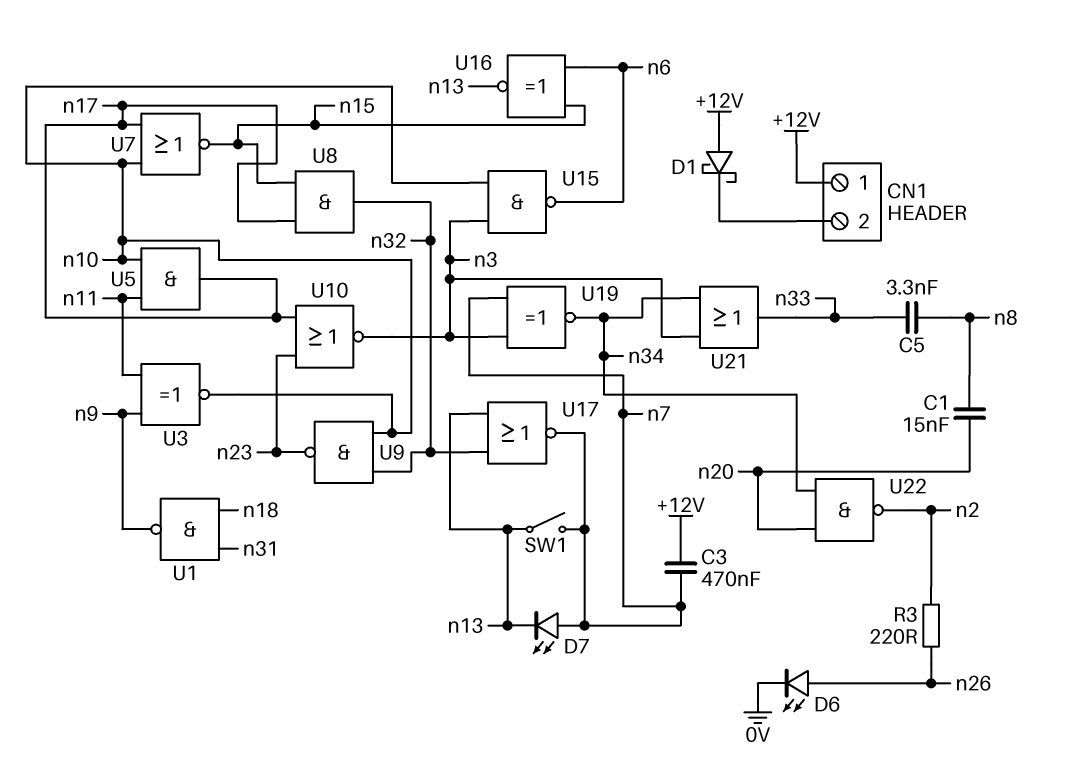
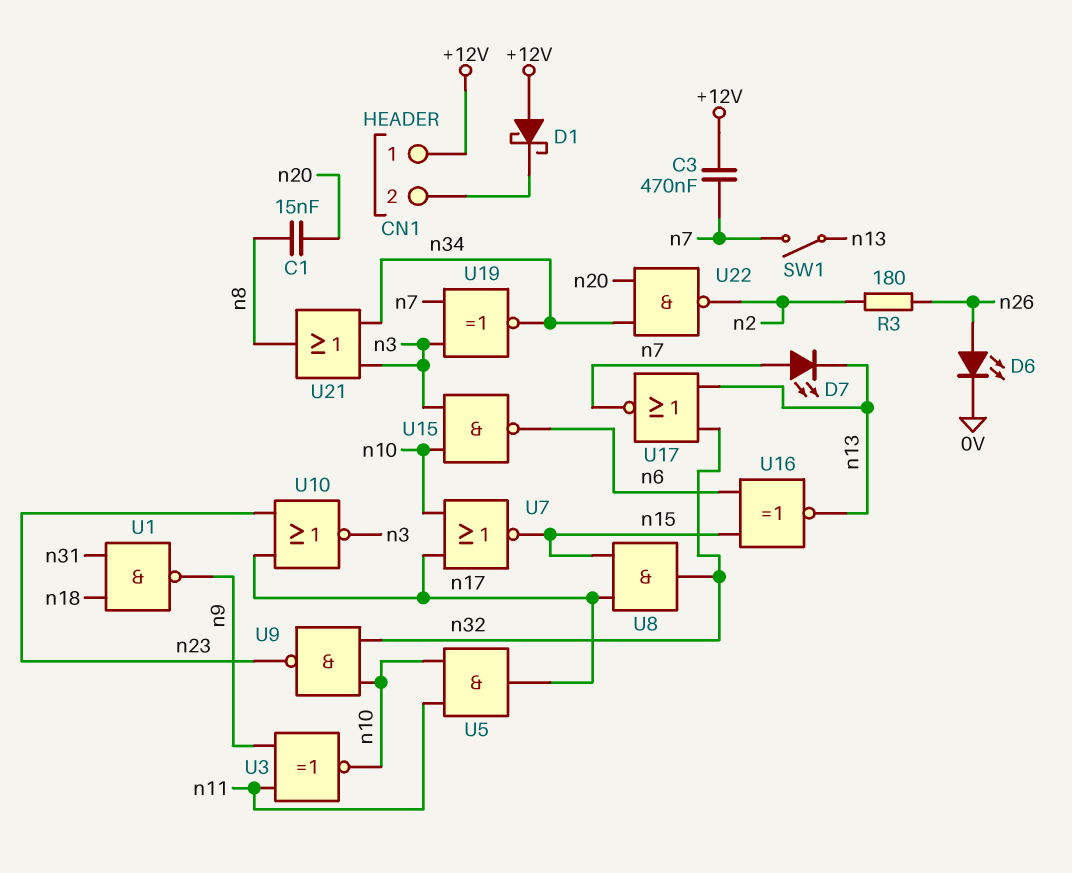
C5: 3.3nF (n8, n33) -> none
R3: 220 (n2, n26) -> 180 (n2, n26)
U21: OR (in n3, in n34, out n33) -> OR (in n3, in n34, out n8)

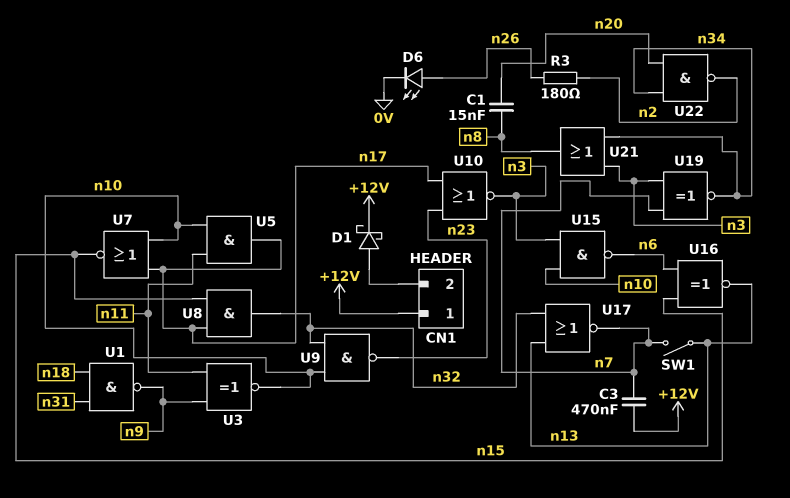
D1: schottky (A +12V, K CN1/2) -> schottky (A CN1/2, K +12V)
D7: LED (A n7, K n13) -> none

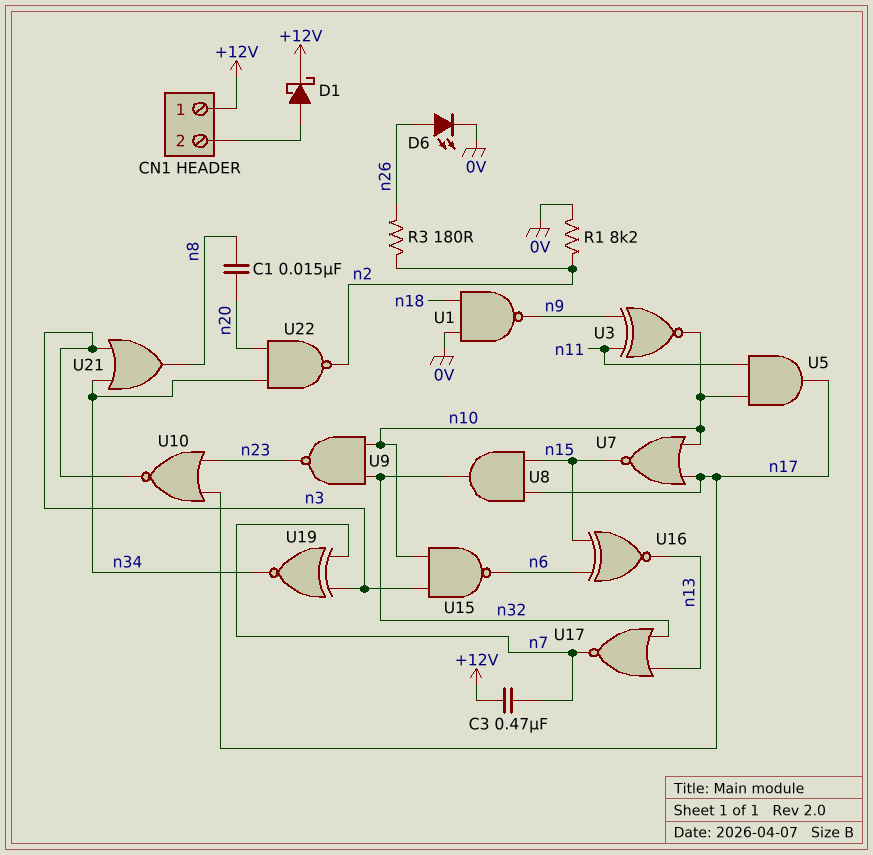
R1: none -> 8.2k (0V, n2)
SW1: switch (n7, n13) -> none
U1: NAND (in n18, in n31, out n9) -> NAND (in 0V, in n18, out n9)

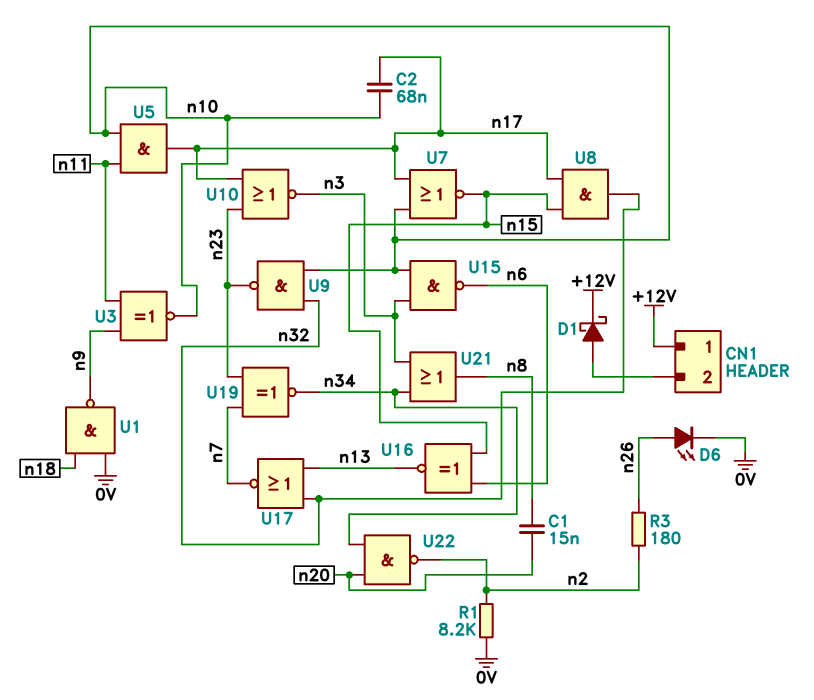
C2: none -> 68nF (n10, n17)
C3: 470nF (+12V, n7) -> none
U19: XNOR (in n3, in n7, out n34) -> XNOR (in n7, in n23, out n34)

